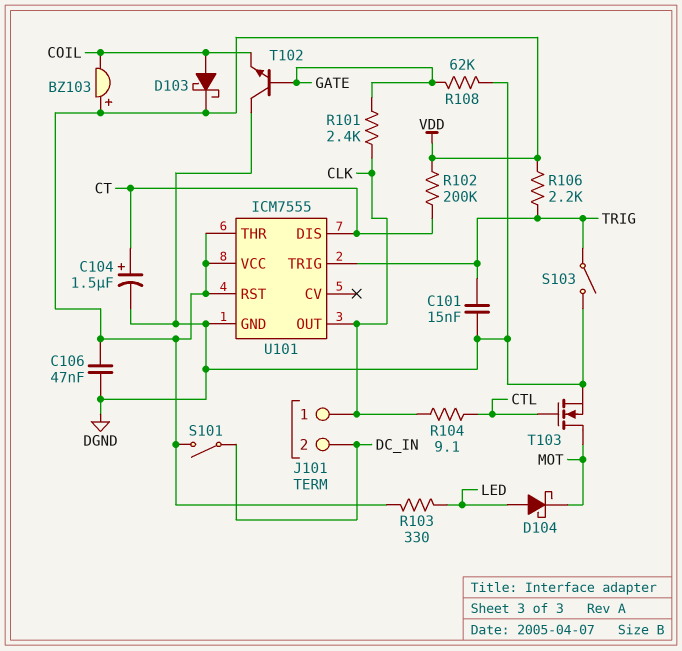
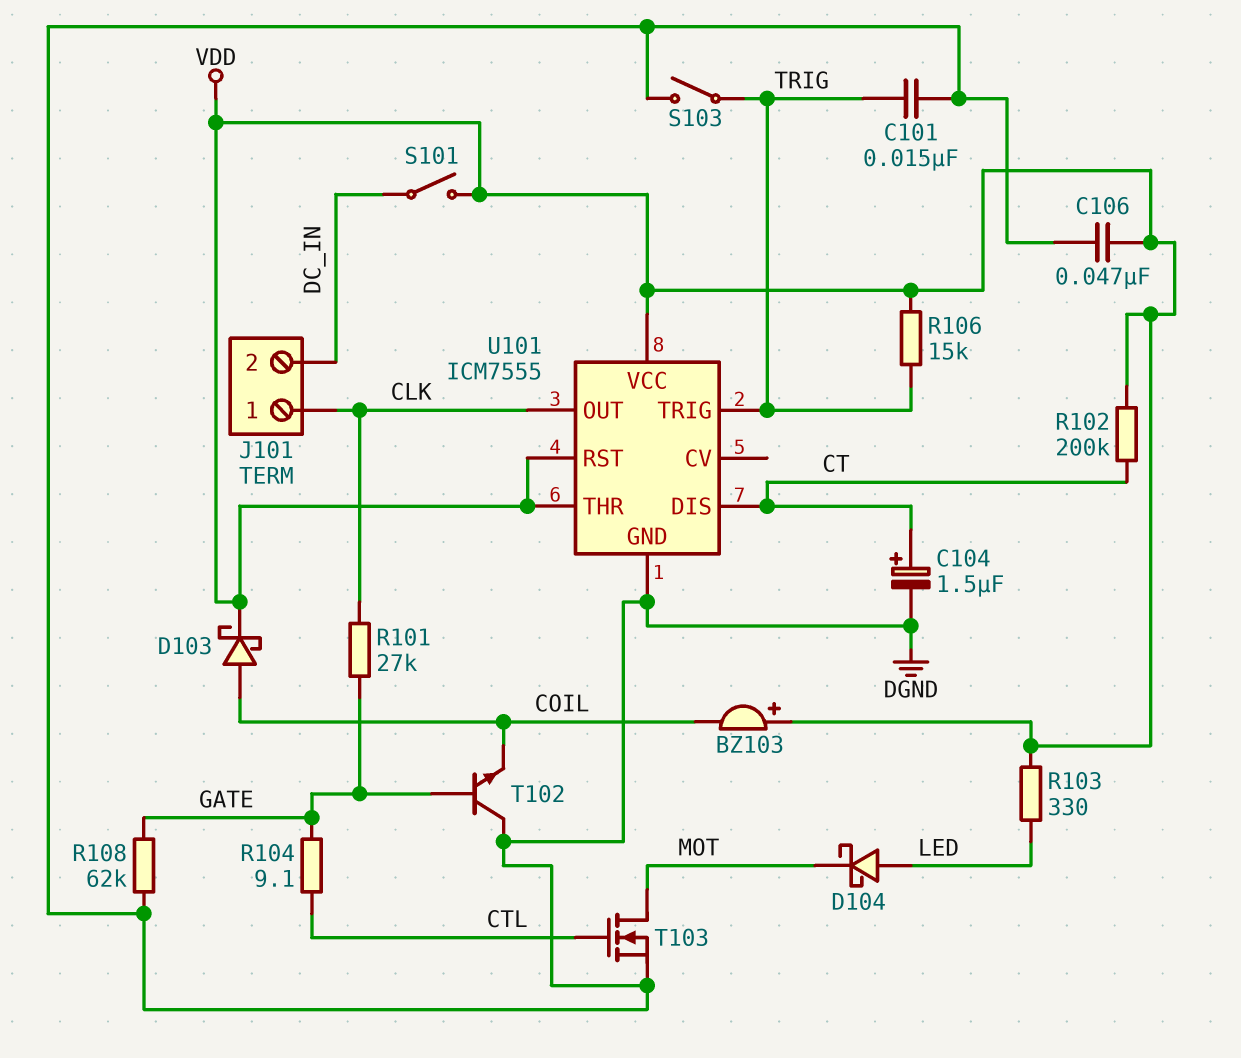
R101: 2.4k (CLK, GATE) -> 27k (CLK, GATE)
R104: 9.1 (CLK, CTL) -> 9.1 (CTL, GATE)
R106: 2.2k (TRIG, VDD) -> 15k (TRIG, VDD)

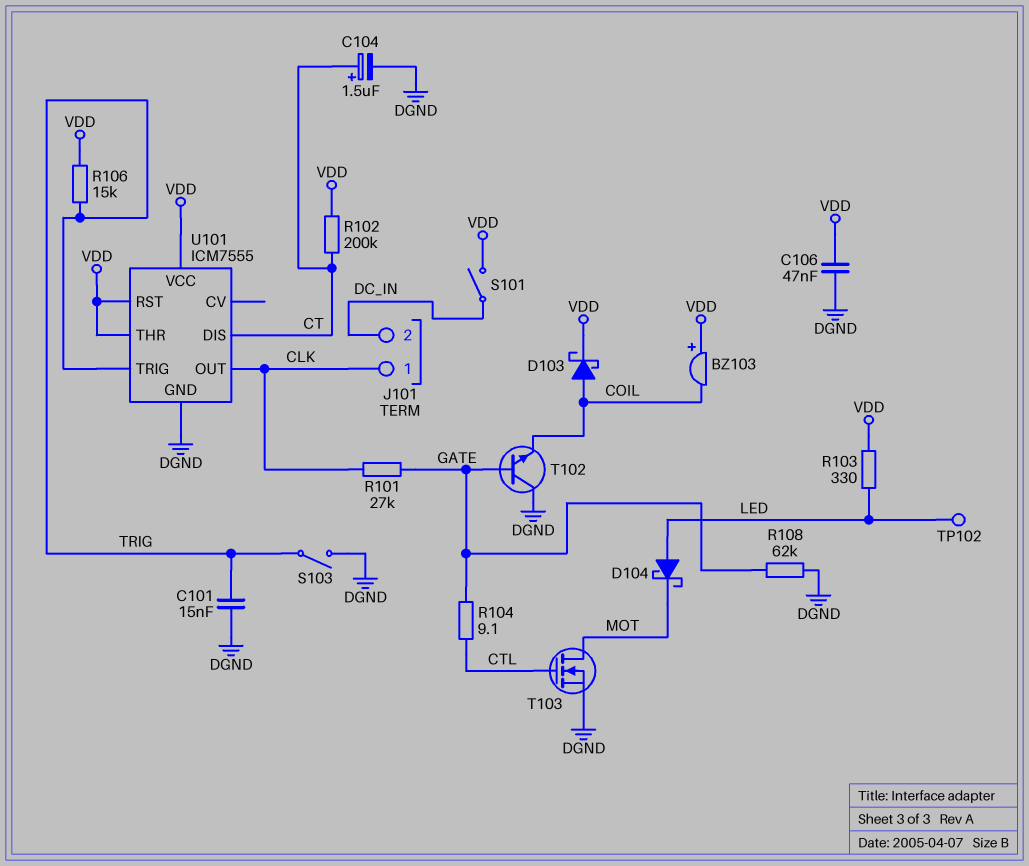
TP102: none -> test point (LED)

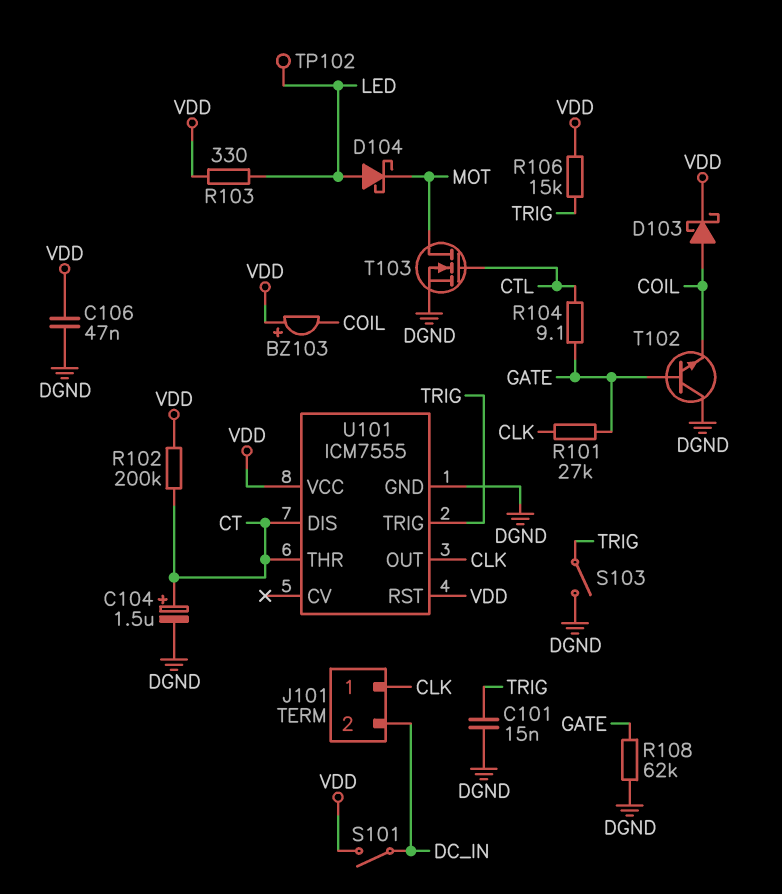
U101 pin THR: VDD -> CT

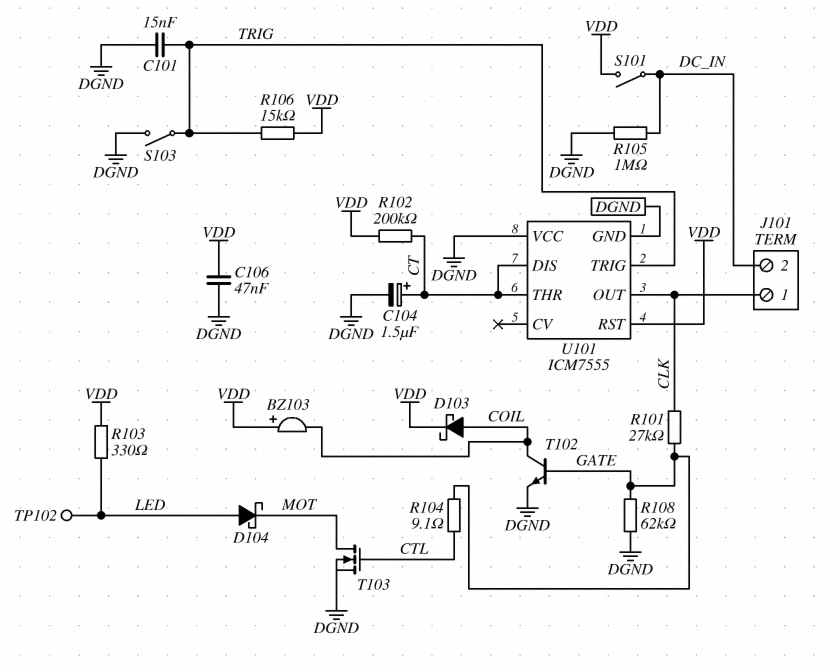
R105: none -> 1M (DC_IN, DGND)
T102: NPN (B GATE, C DGND, E COIL) -> NPN (B GATE, C COIL, E DGND)
U101 pin VCC: VDD -> DGND

